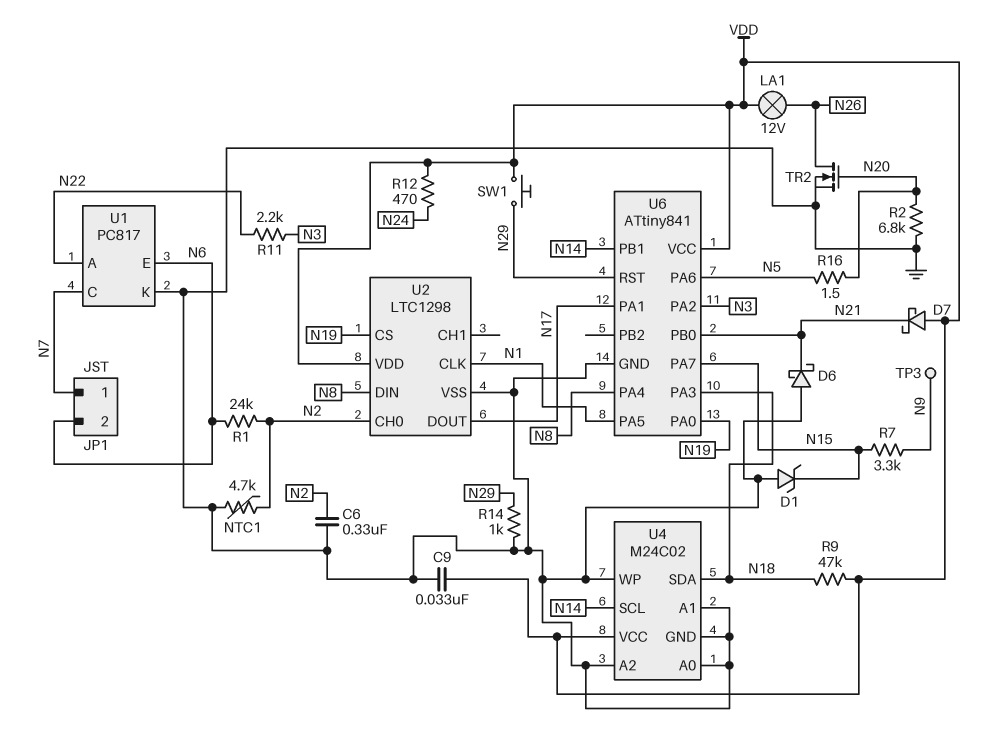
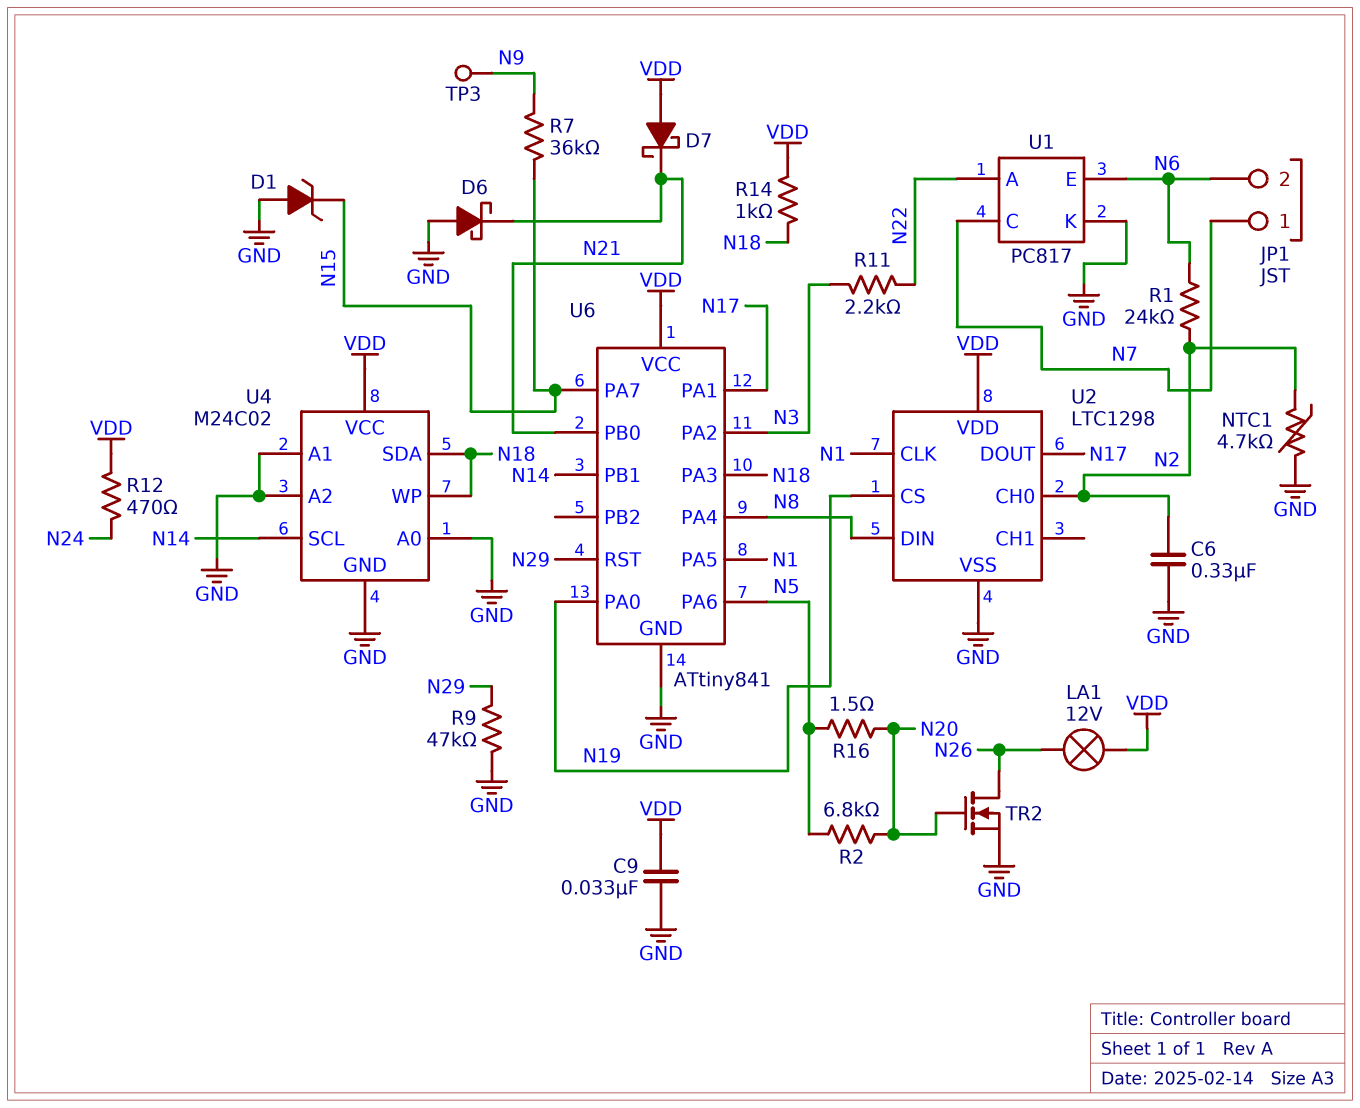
R2: 6.8k (GND, N20) -> 6.8k (N5, N20)
R7: 3.3k (N9, N15) -> 36k (N9, N15)
R9: 47k (N18, VDD) -> 47k (GND, N29)
R14: 1k (GND, N29) -> 1k (N18, VDD)
SW1: button (N29, VDD) -> none
U4 pin WP: GND -> N18

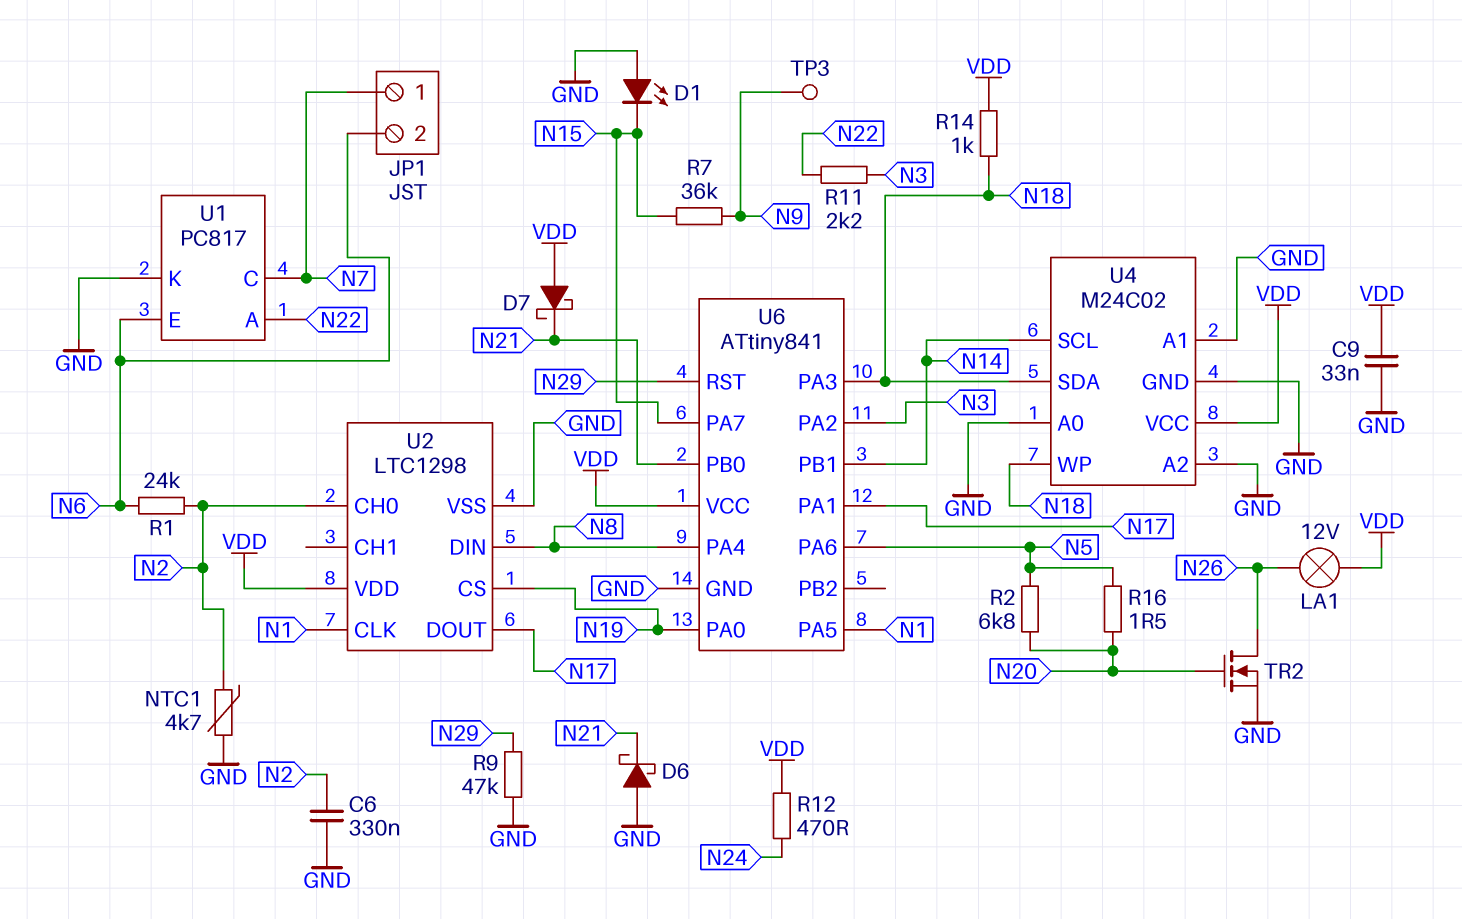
D1: zener (A GND, K N15) -> LED (A GND, K N15)

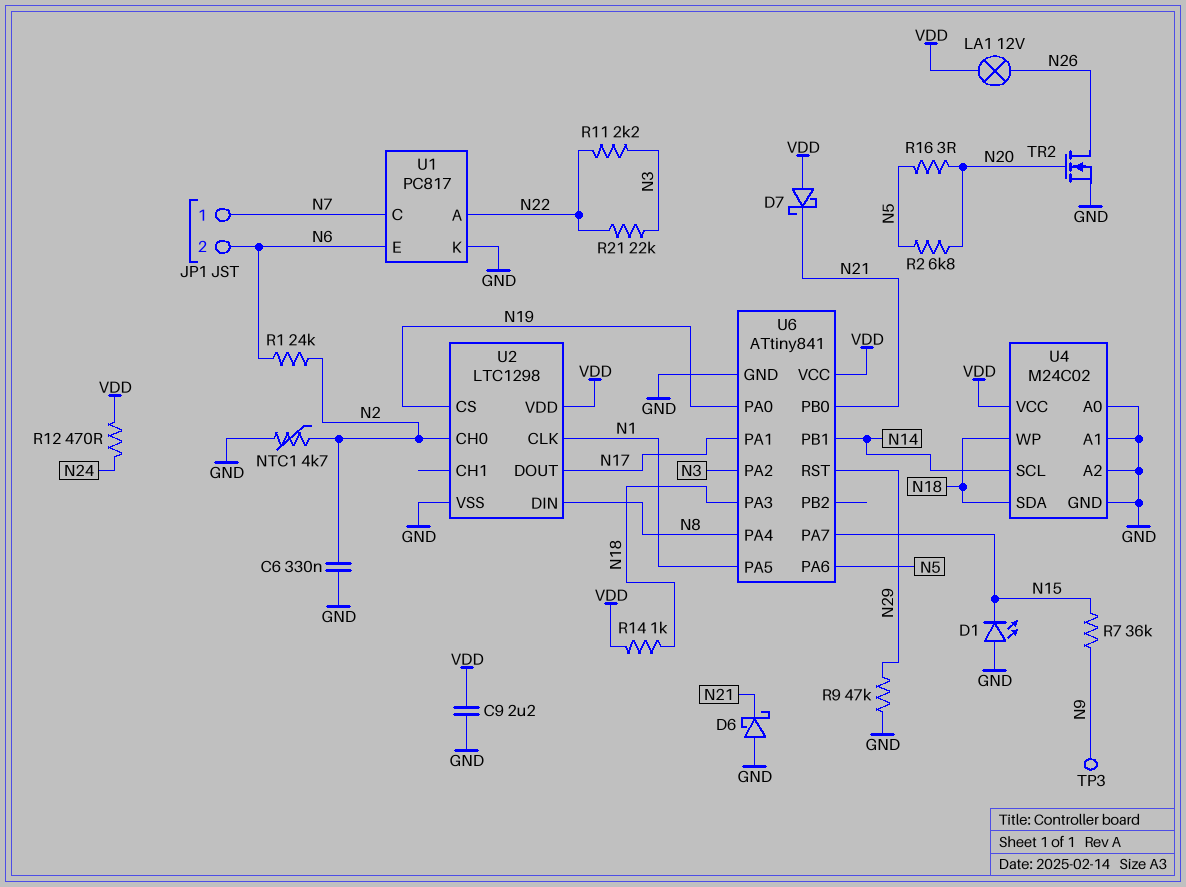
C9: 33nF (GND, VDD) -> 2.2uF (GND, VDD)
R16: 1.5 (N5, N20) -> 3 (N5, N20)
R21: none -> 22k (N3, N22)

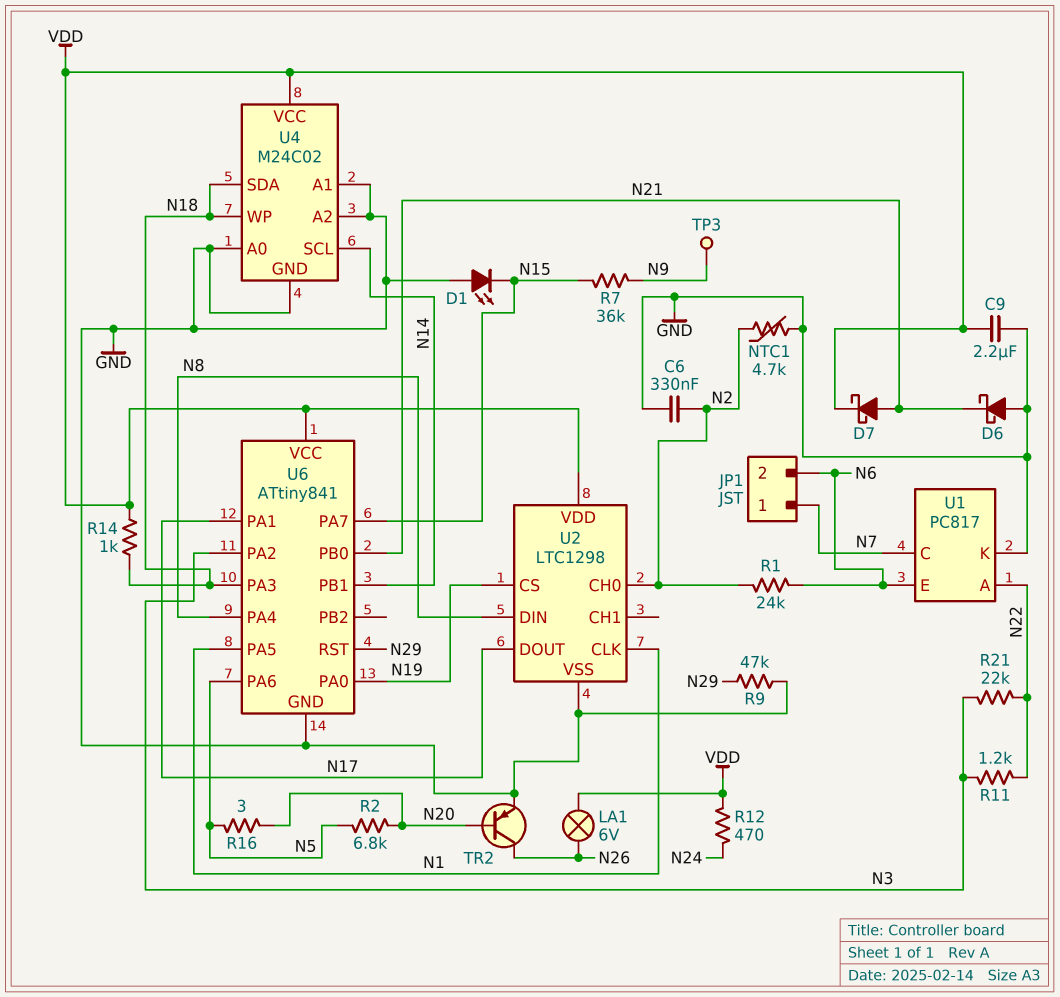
D7: schottky (A VDD, K N21) -> schottky (A N21, K VDD)
LA1: lamp 12V (N26, VDD) -> lamp 6V (N26, VDD)
R11: 2.2k (N3, N22) -> 1.2k (N3, N22)
TR2: NMOS (G N20, D N26, S GND) -> PNP (B N20, C N26, E GND)

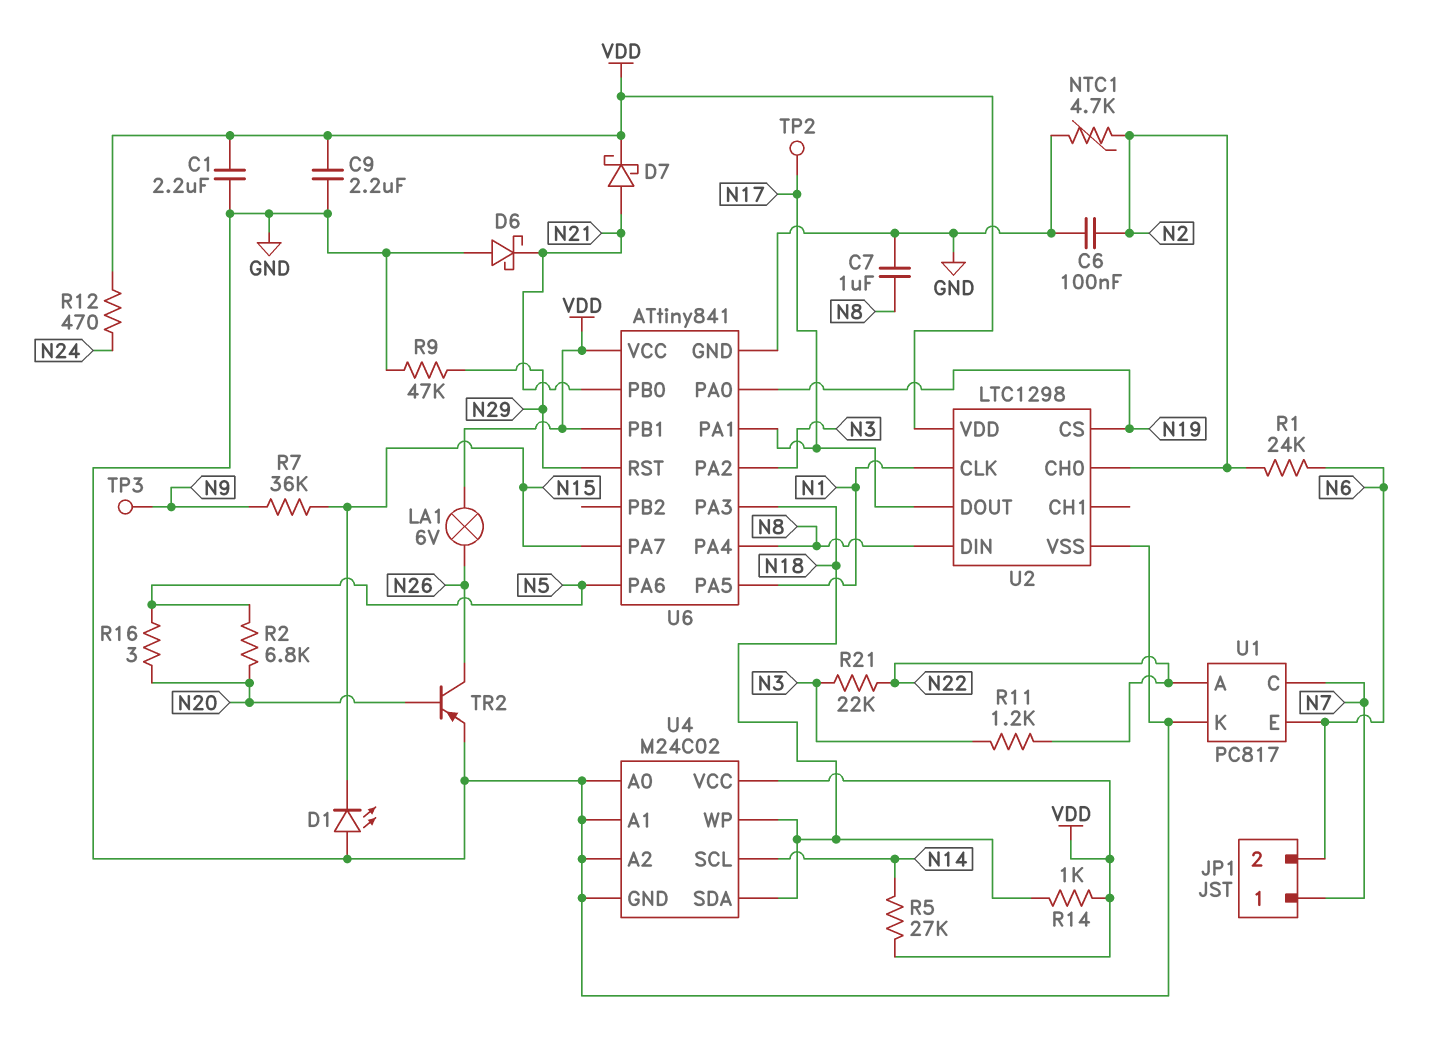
C1: none -> 2.2uF (GND, VDD)
C6: 330nF (GND, N2) -> 100nF (GND, N2)
C7: none -> 1uF (GND, N8)
R5: none -> 27k (N14, VDD)
TP2: none -> test point (N17)
U6 pin PB1: N14 -> VDD

